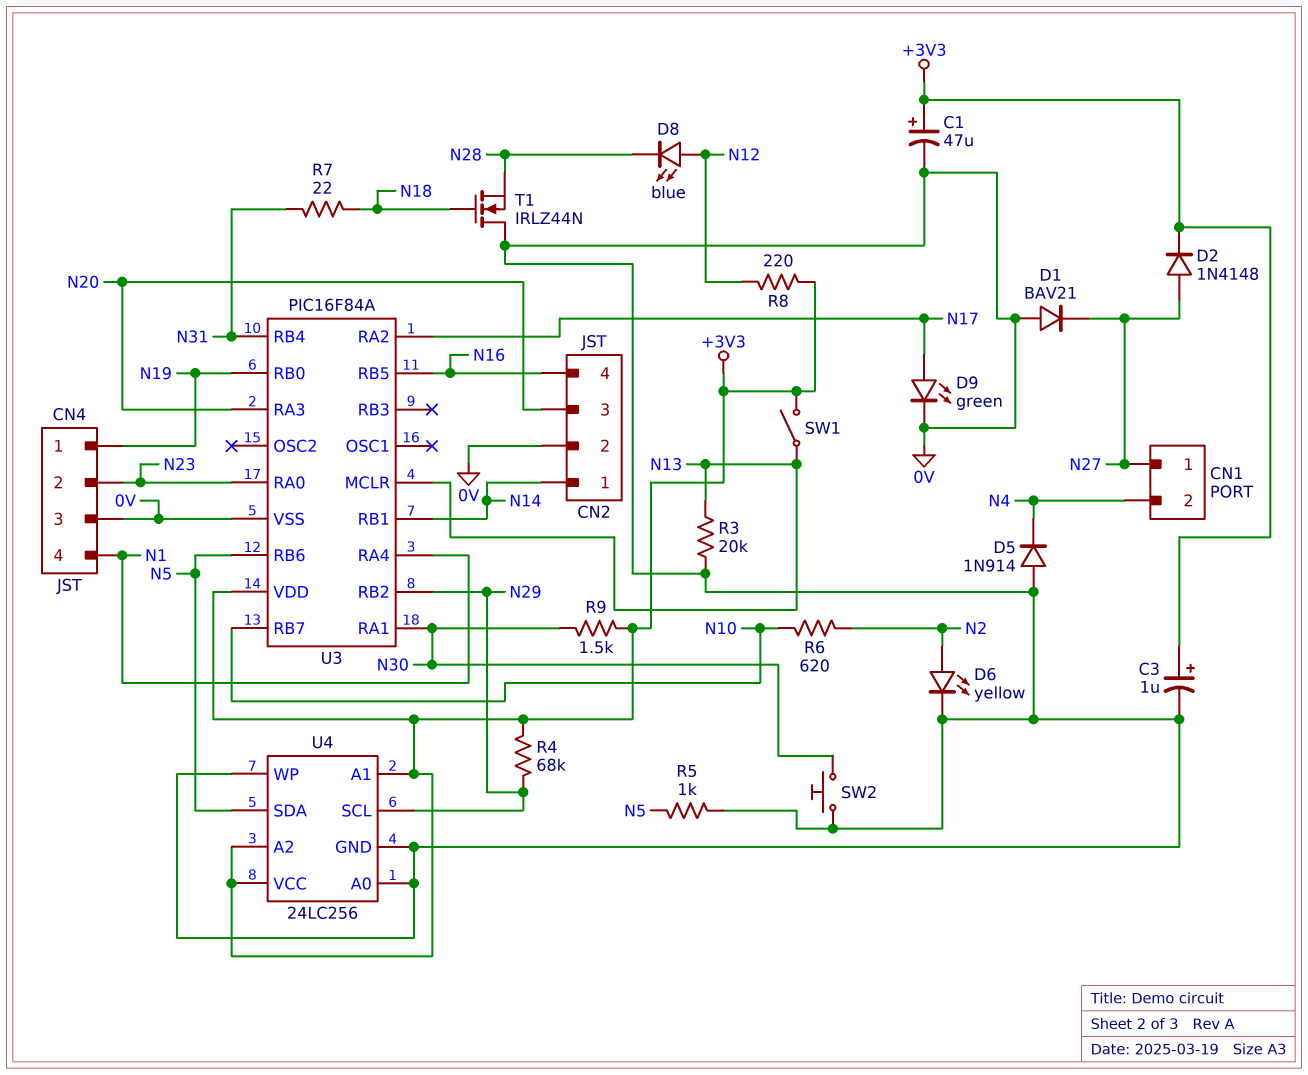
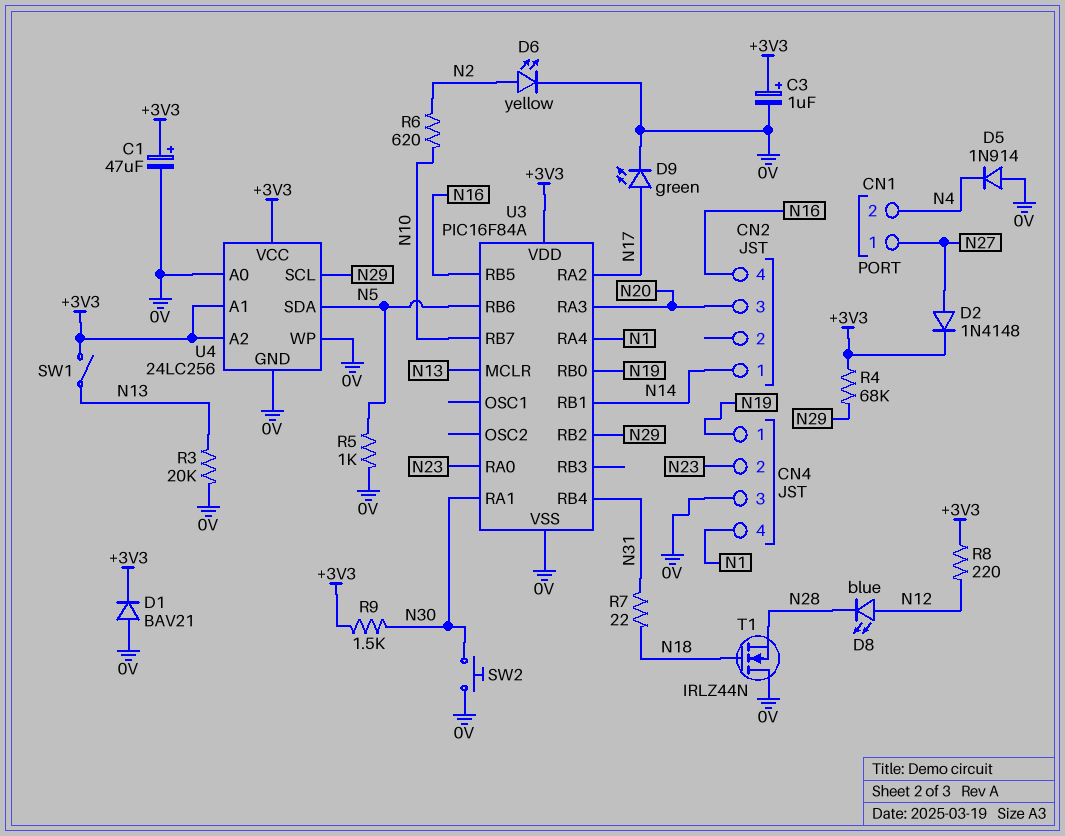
CN2 pin 2: 0V -> none
D1: diode BAV21 (A 0V, K N27) -> diode BAV21 (A 0V, K +3V3)

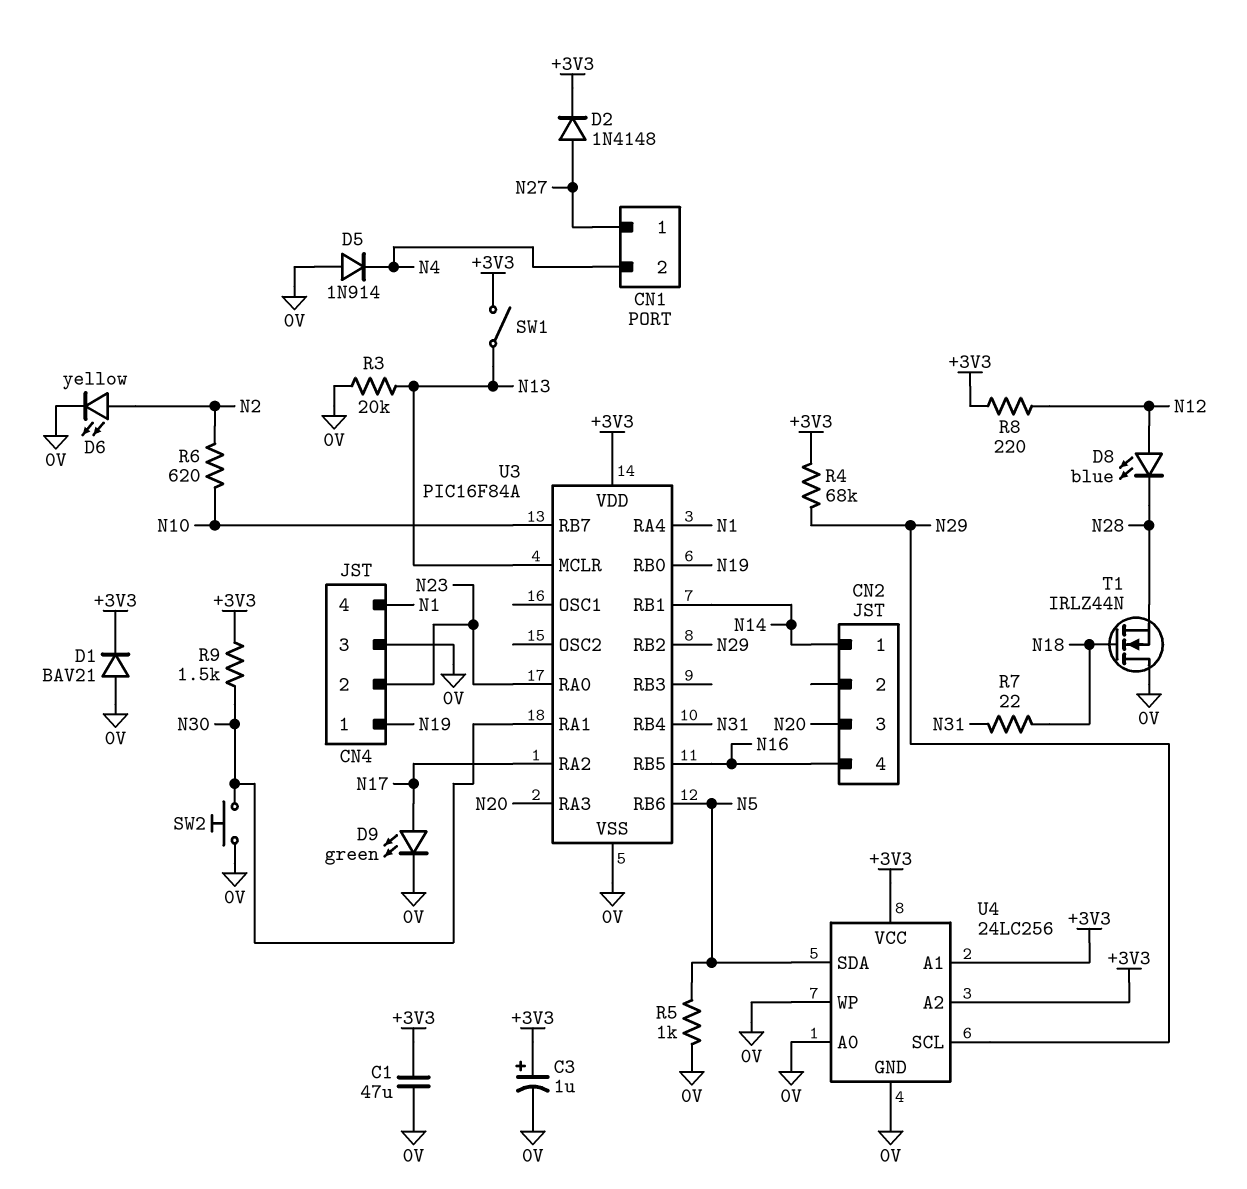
C1: 47uF (plus +3V3, minus 0V) -> 47uF (+3V3, 0V)

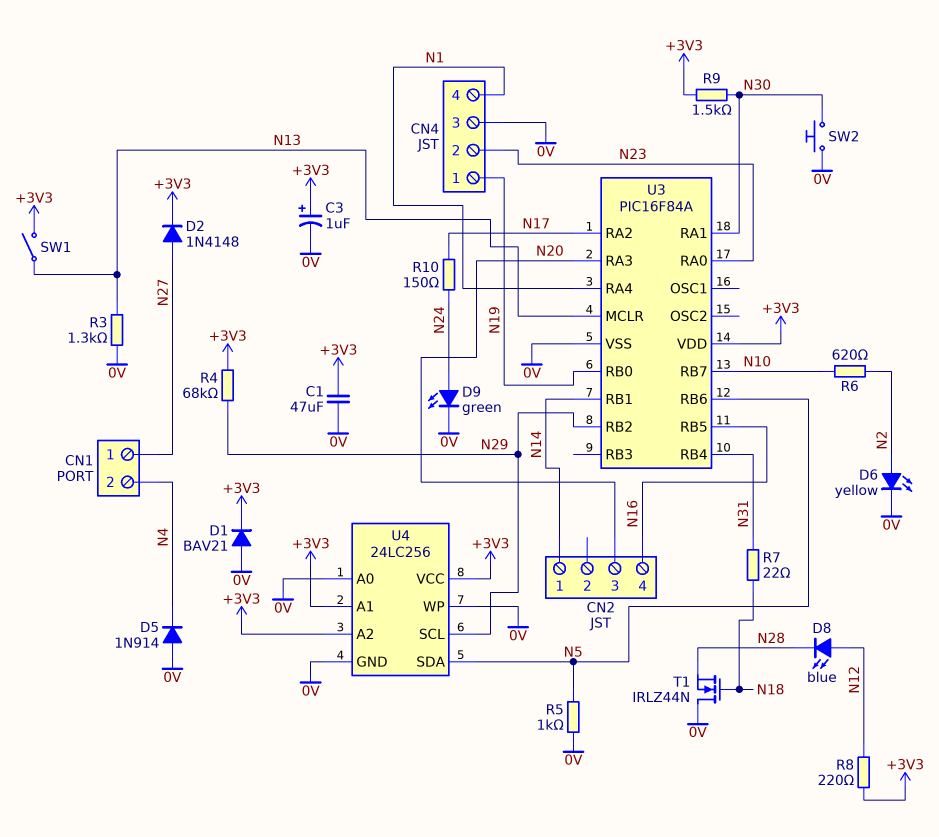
D9: LED green (A N17, K 0V) -> LED green (A N24, K 0V)
R3: 20k (0V, N13) -> 1.3k (0V, N13)
R10: none -> 150 (N17, N24)

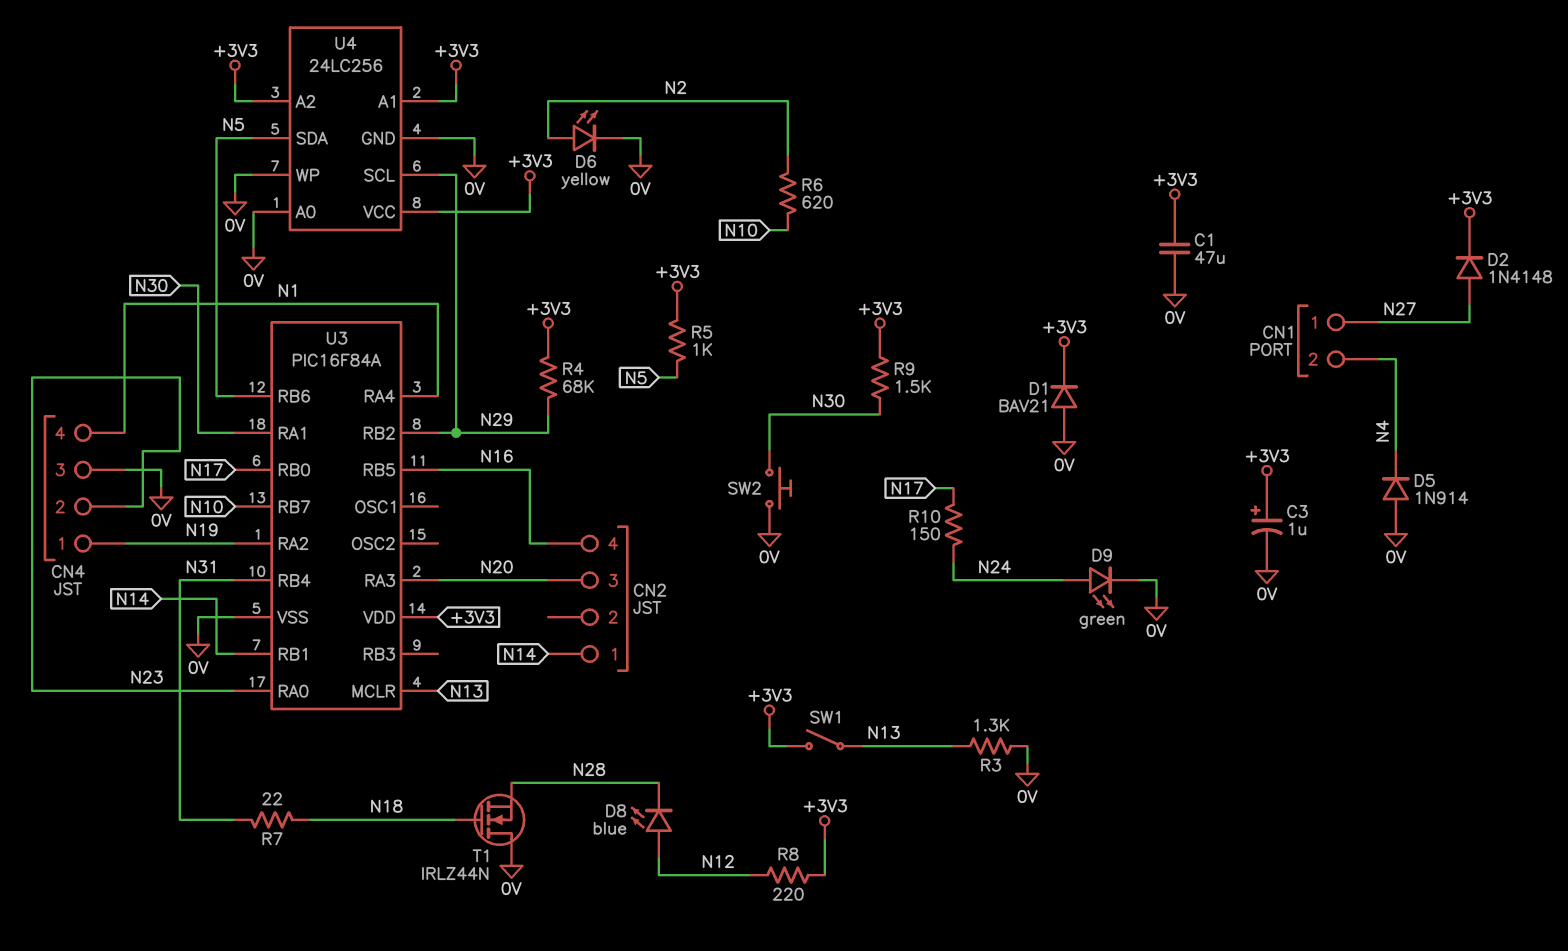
R5: 1k (0V, N5) -> 1k (+3V3, N5)
U3 pin RA2: N17 -> N19
U3 pin RB0: N19 -> N17

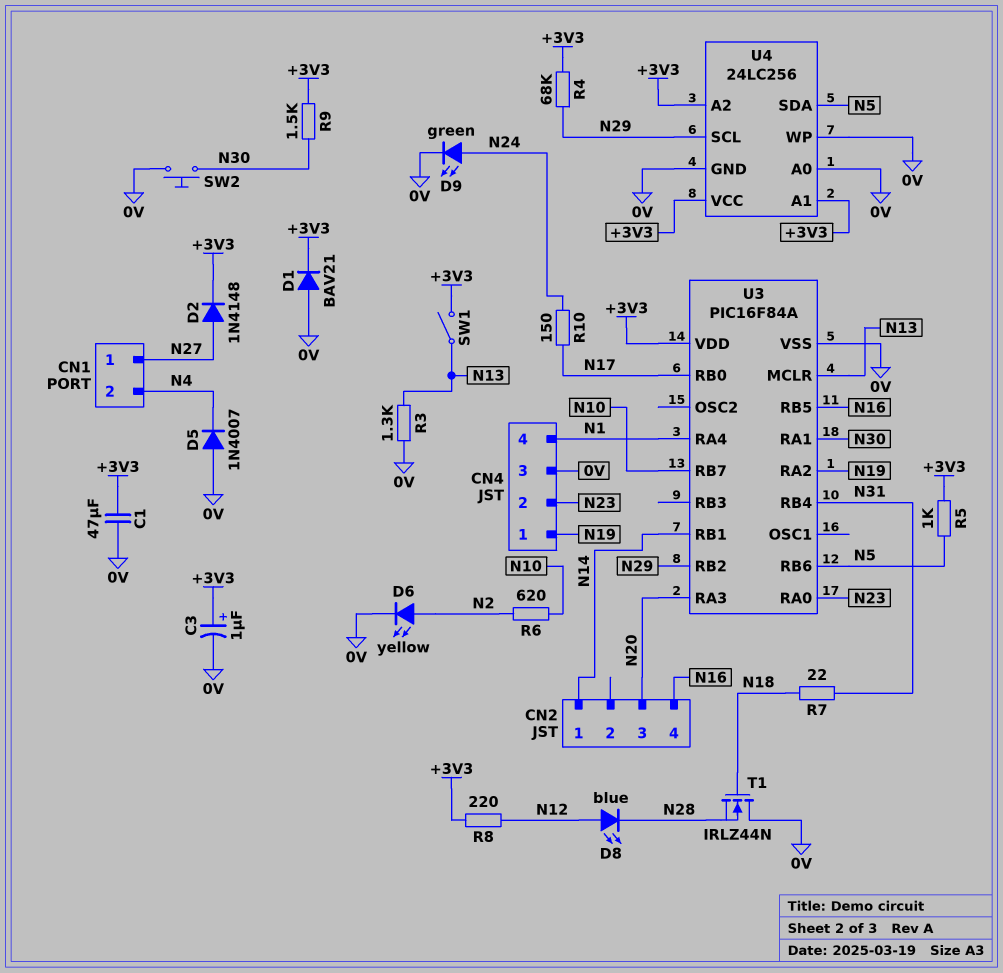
D5: diode 1N914 (A 0V, K N4) -> diode 1N4007 (A 0V, K N4)

